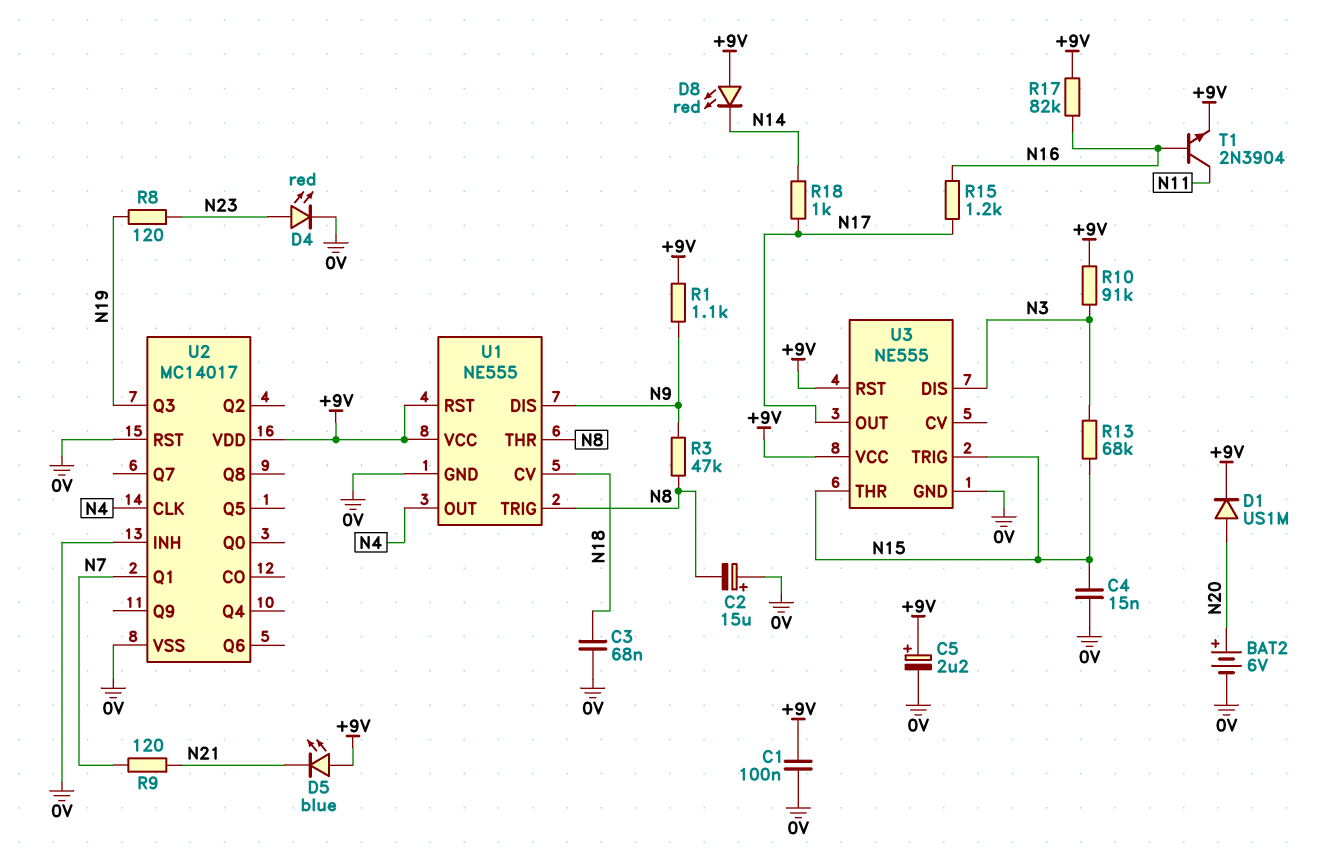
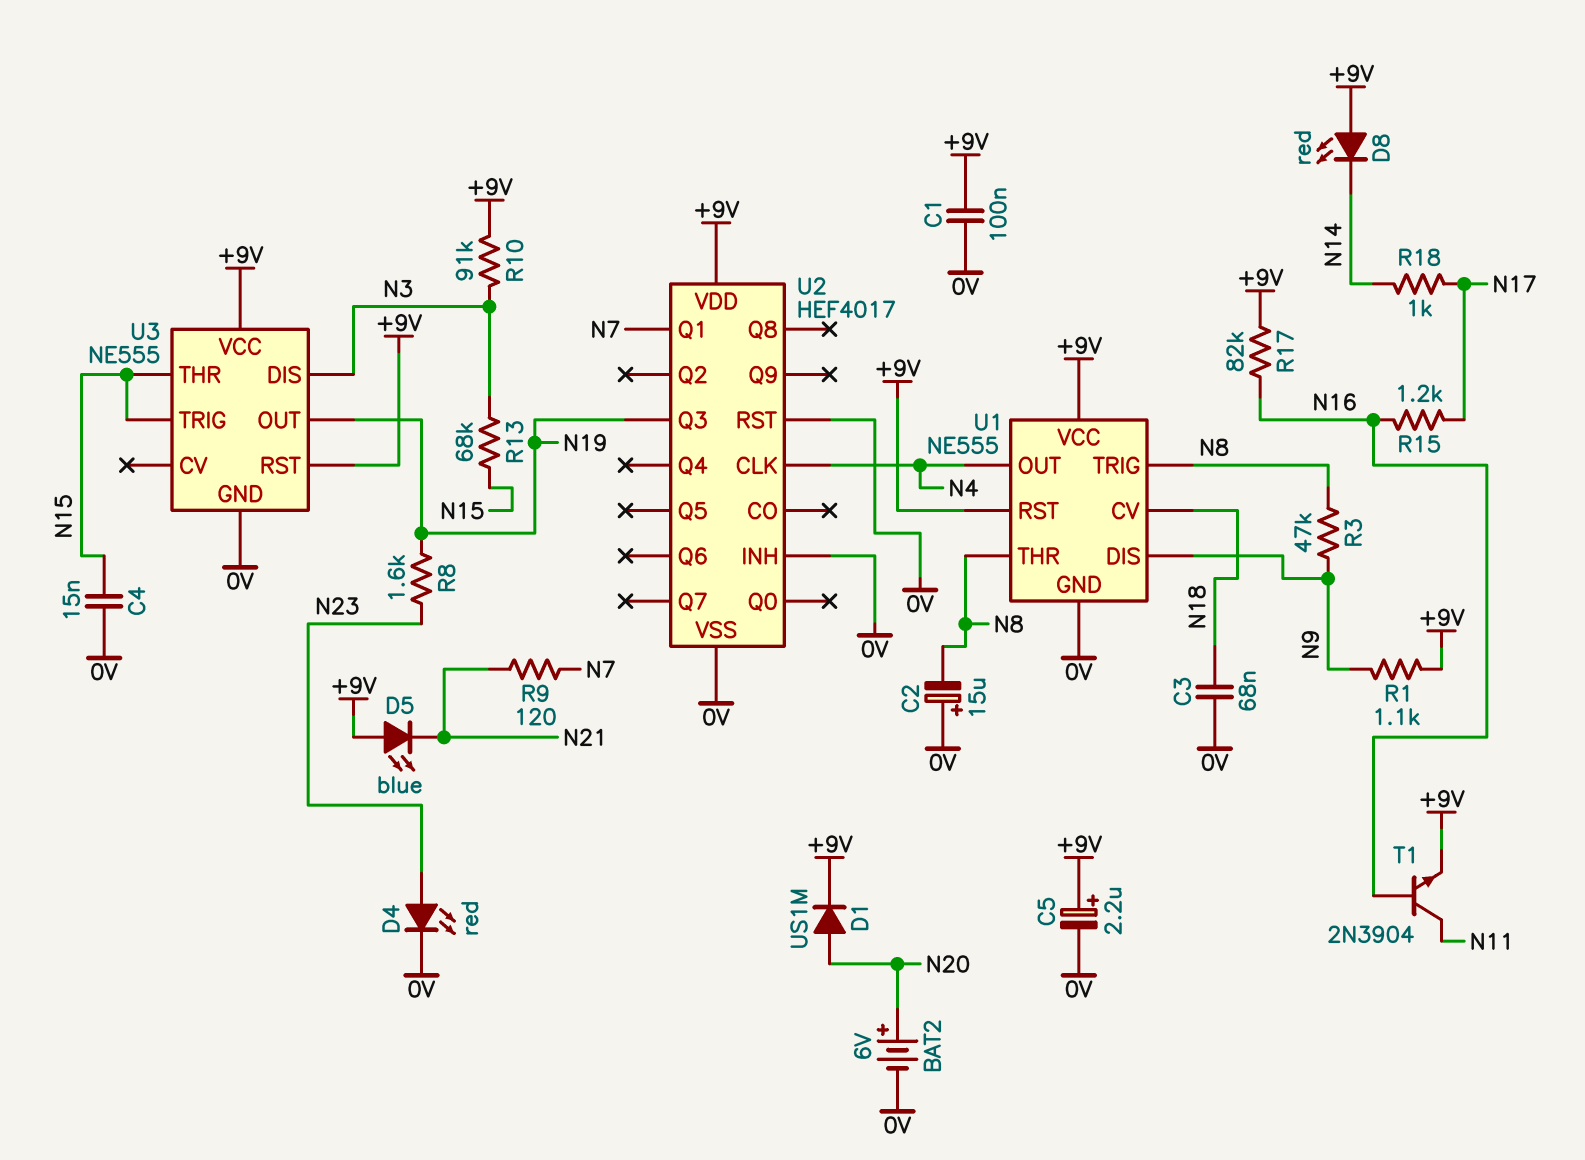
R8: 120 (N19, N23) -> 1.6k (N19, N23)
U2: MC14017 -> HEF4017
U3 pin OUT: N17 -> N19

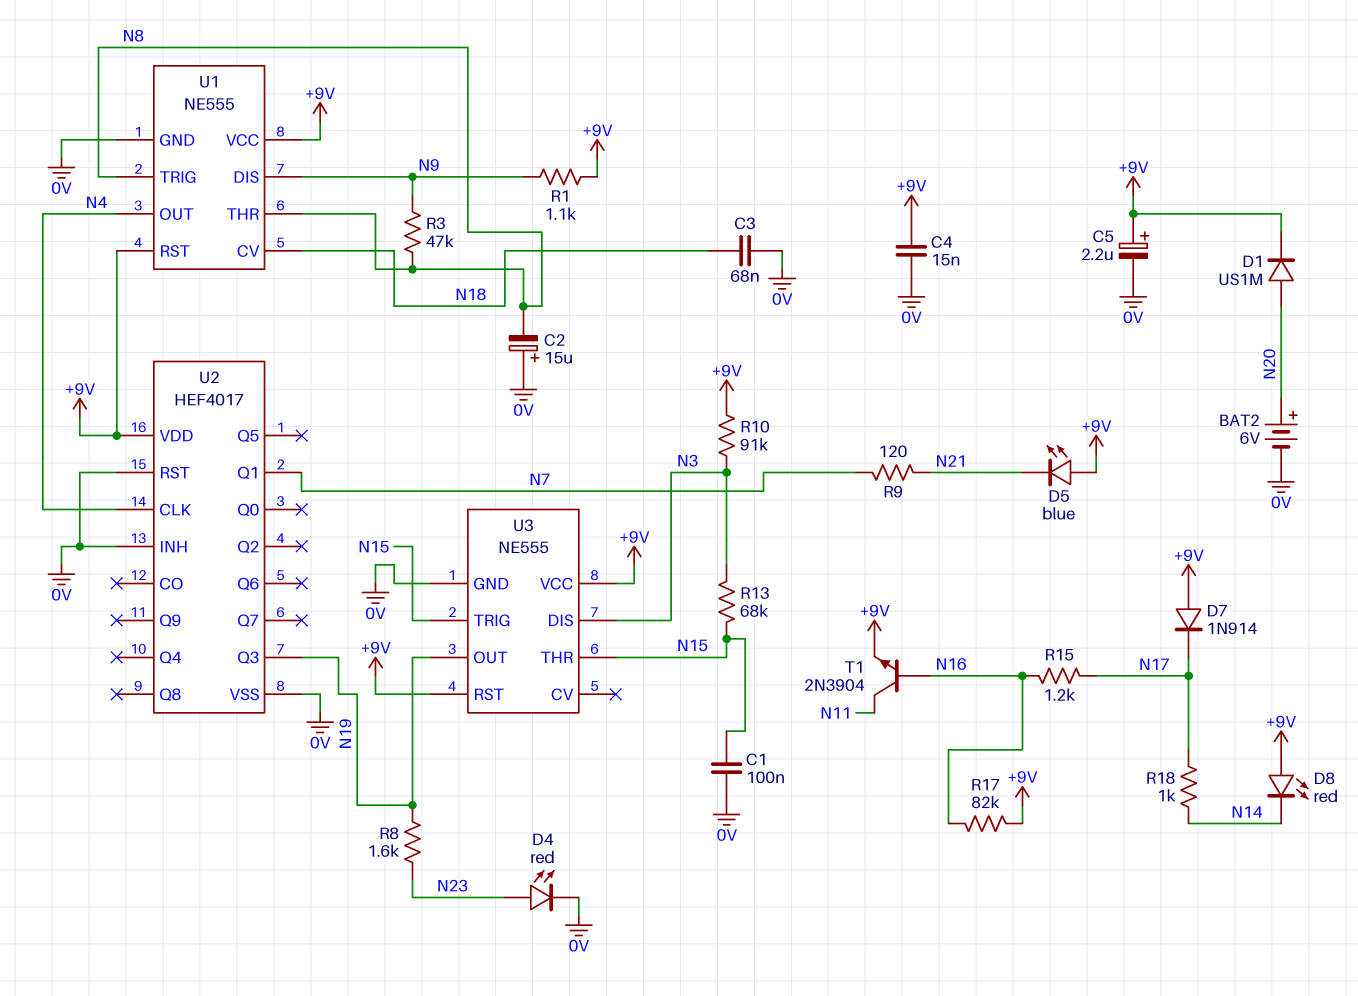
C1: 100nF (+9V, 0V) -> 100nF (0V, N15)
C4: 15nF (0V, N15) -> 15nF (+9V, 0V)
D7: none -> diode 1N914 (A +9V, K N17)

